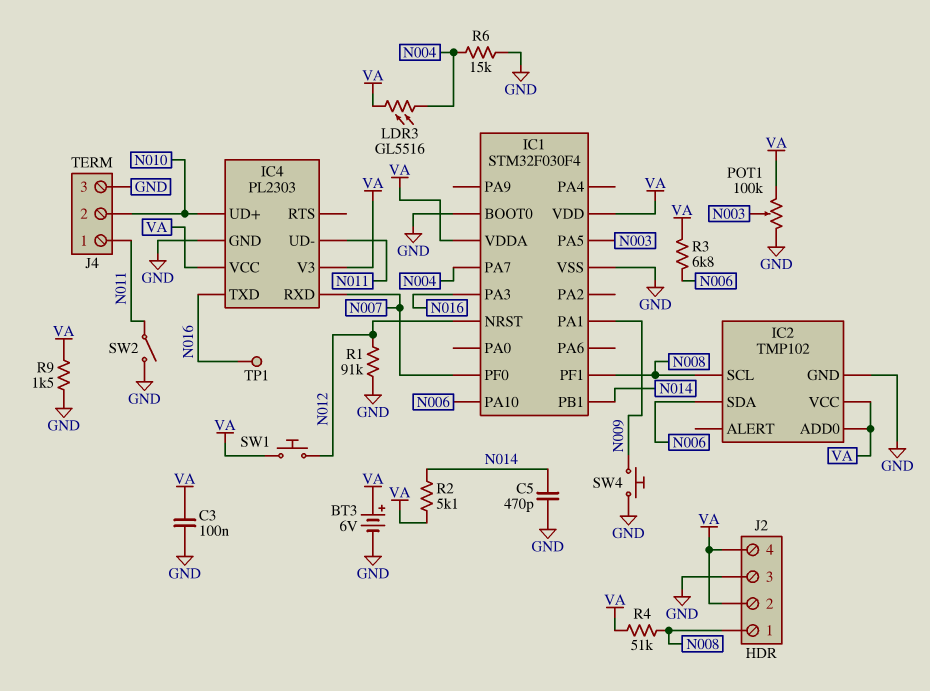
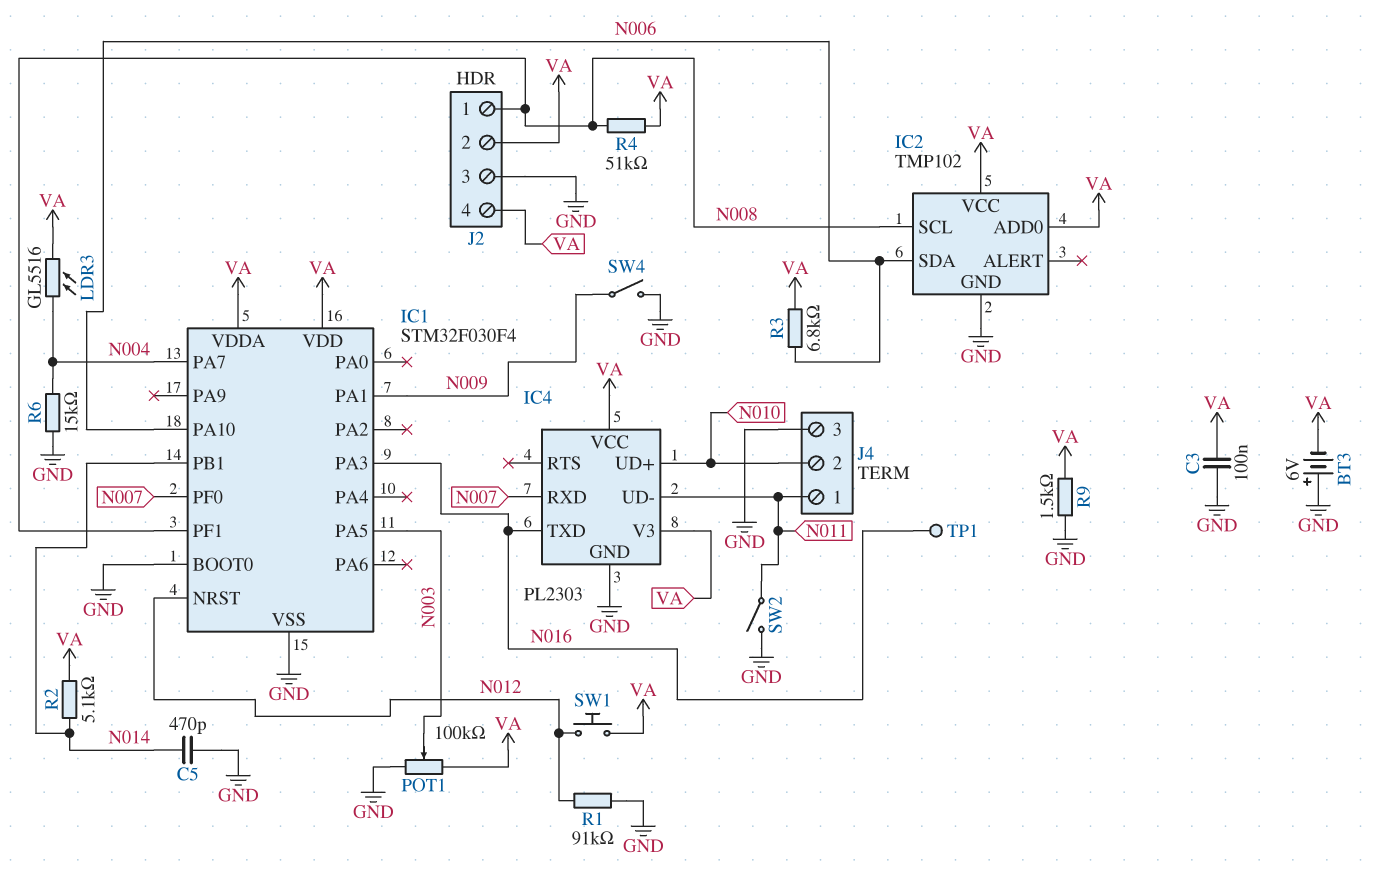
BT3: 6V (plus VA, minus GND) -> 6V (plus GND, minus VA)
SW4: button (GND, N009) -> switch (GND, N009)

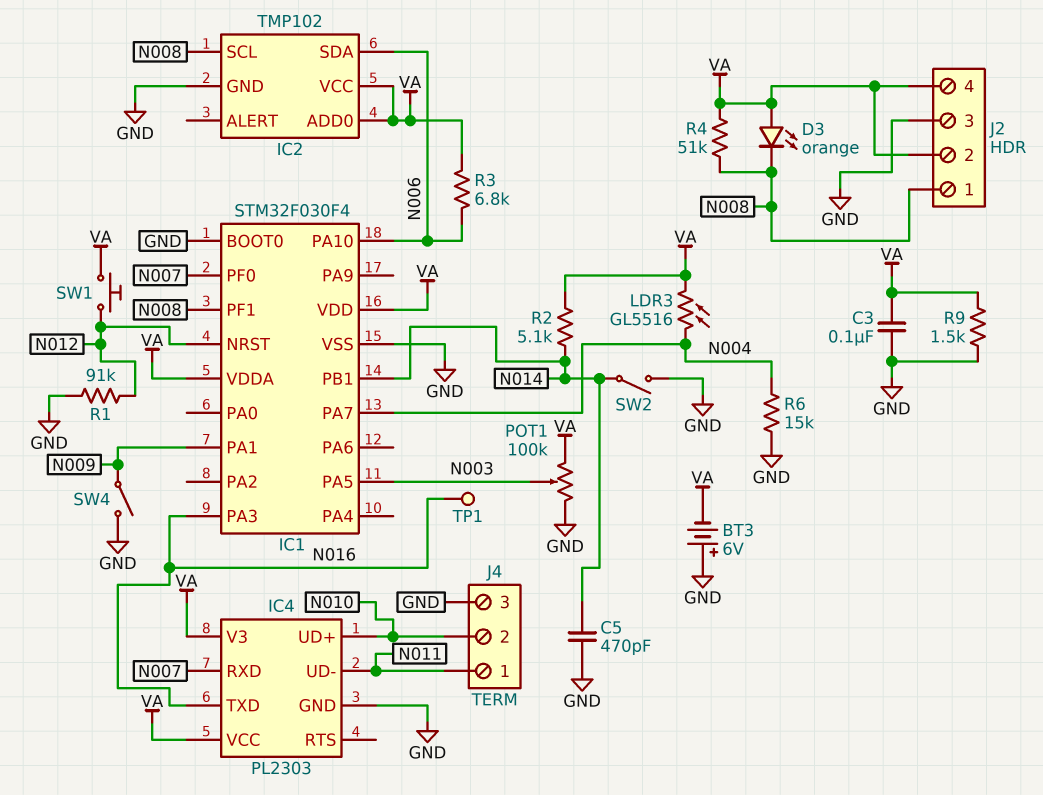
D3: none -> LED orange (A VA, K N008)
SW2: switch (GND, N011) -> switch (GND, N014)

